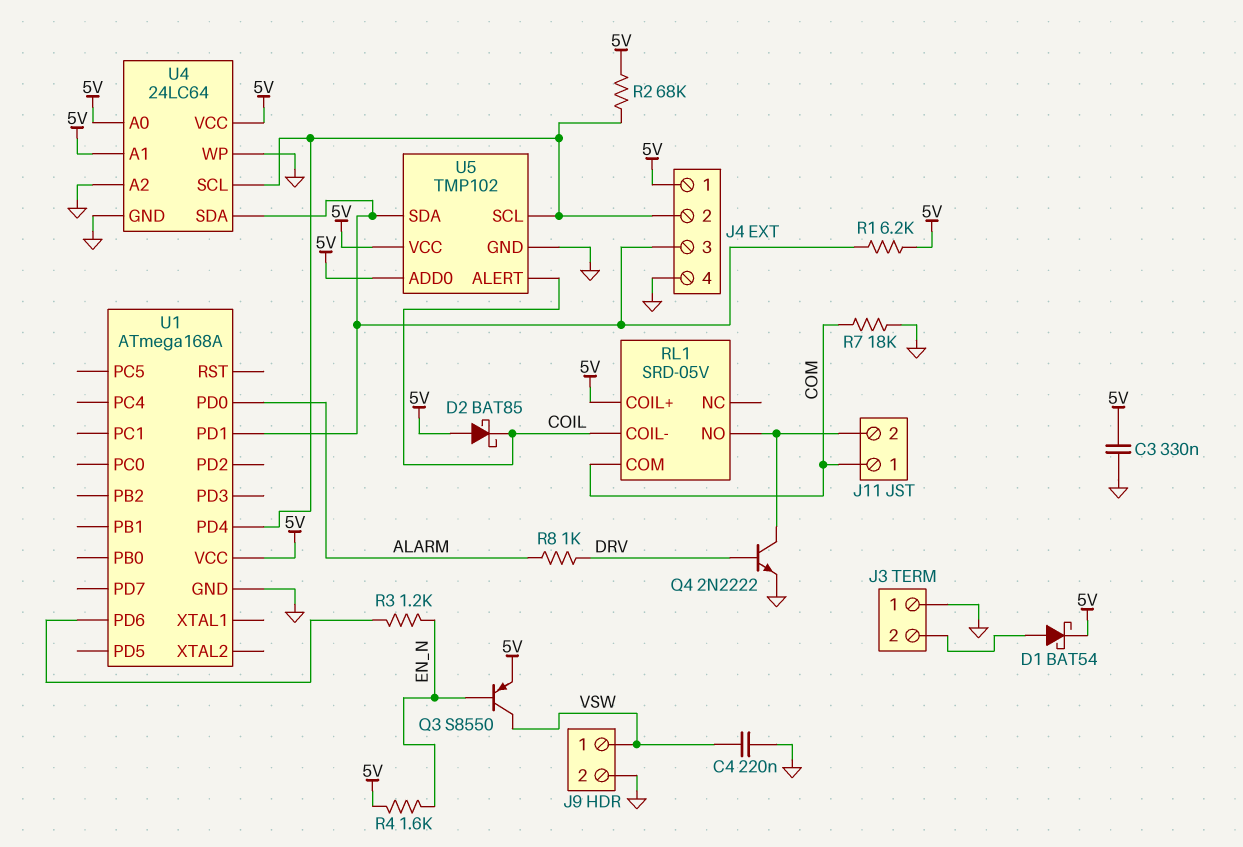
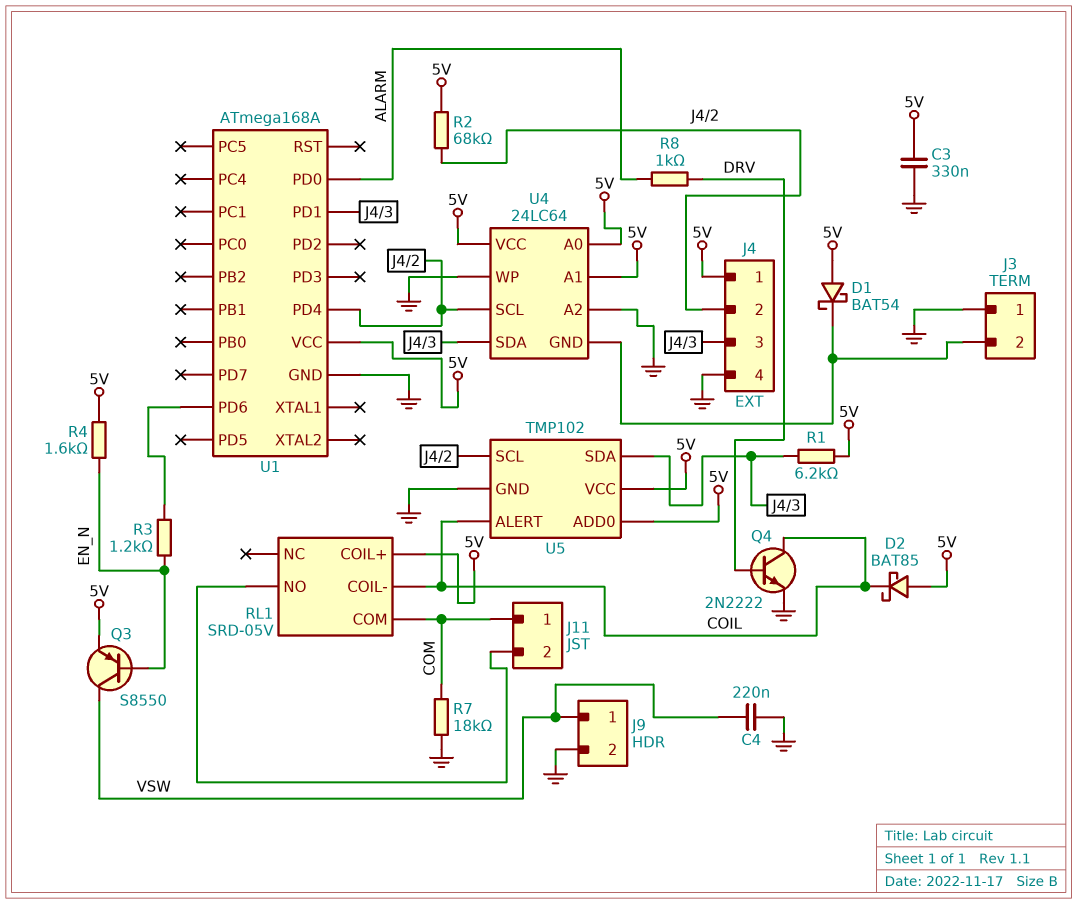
D1: schottky BAT54 (A J3/2, K 5V) -> schottky BAT54 (A 5V, K J3/2)
Q4: NPN 2N2222 (B DRV, C J11/2, E GND) -> NPN 2N2222 (B DRV, C COIL, E GND)
U4 pin GND: GND -> J3/2

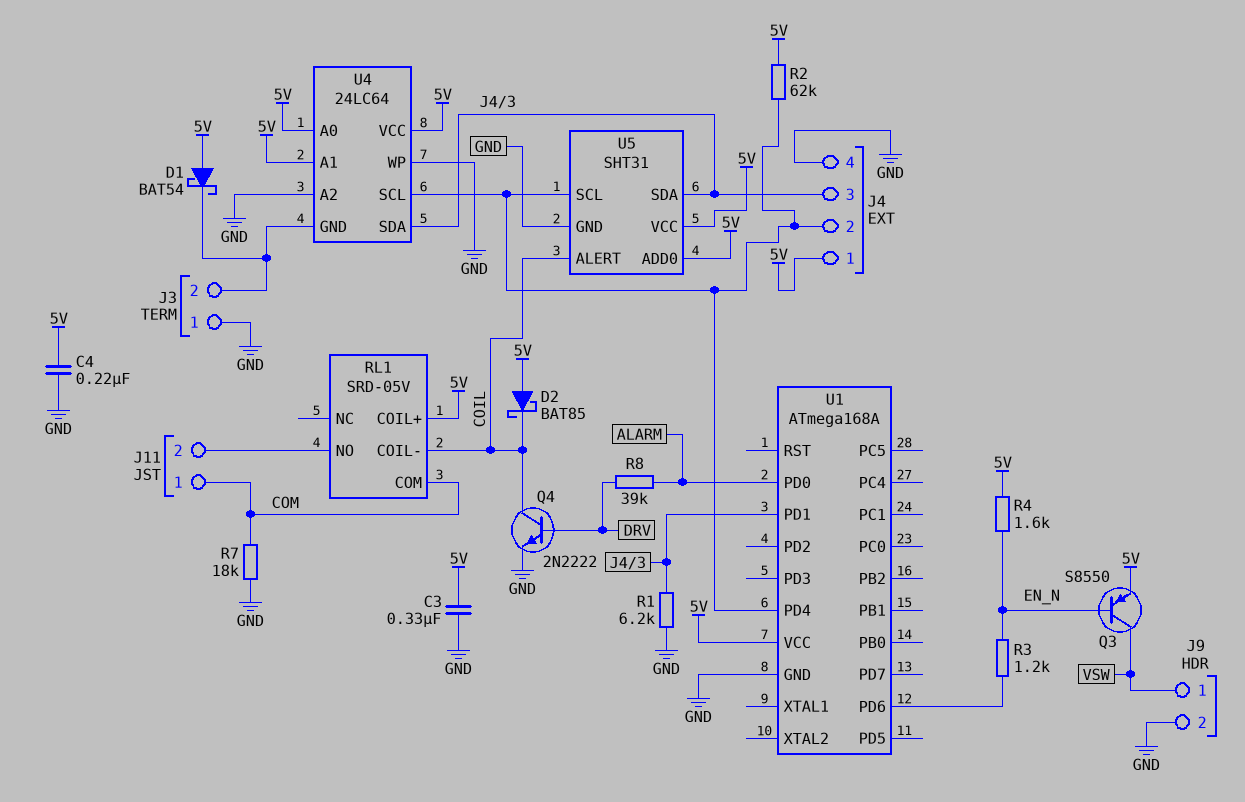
C4: 220nF (GND, VSW) -> 220nF (5V, GND)
R1: 6.2k (5V, J4/3) -> 6.2k (GND, J4/3)
R2: 68k (5V, J4/2) -> 62k (5V, J4/2)
R8: 1k (ALARM, DRV) -> 39k (ALARM, DRV)
U5: TMP102 -> SHT31

